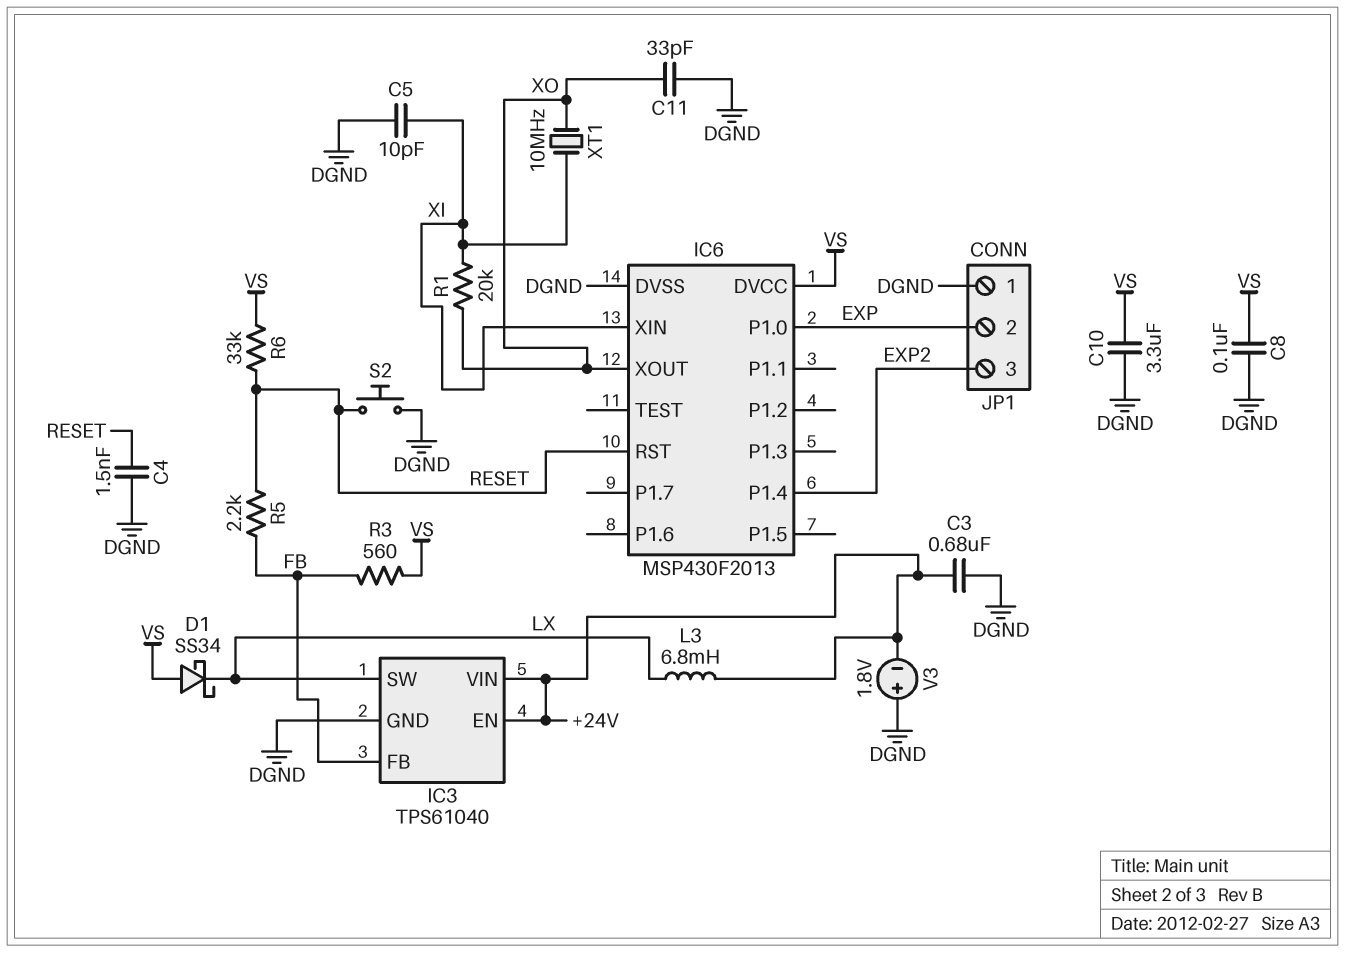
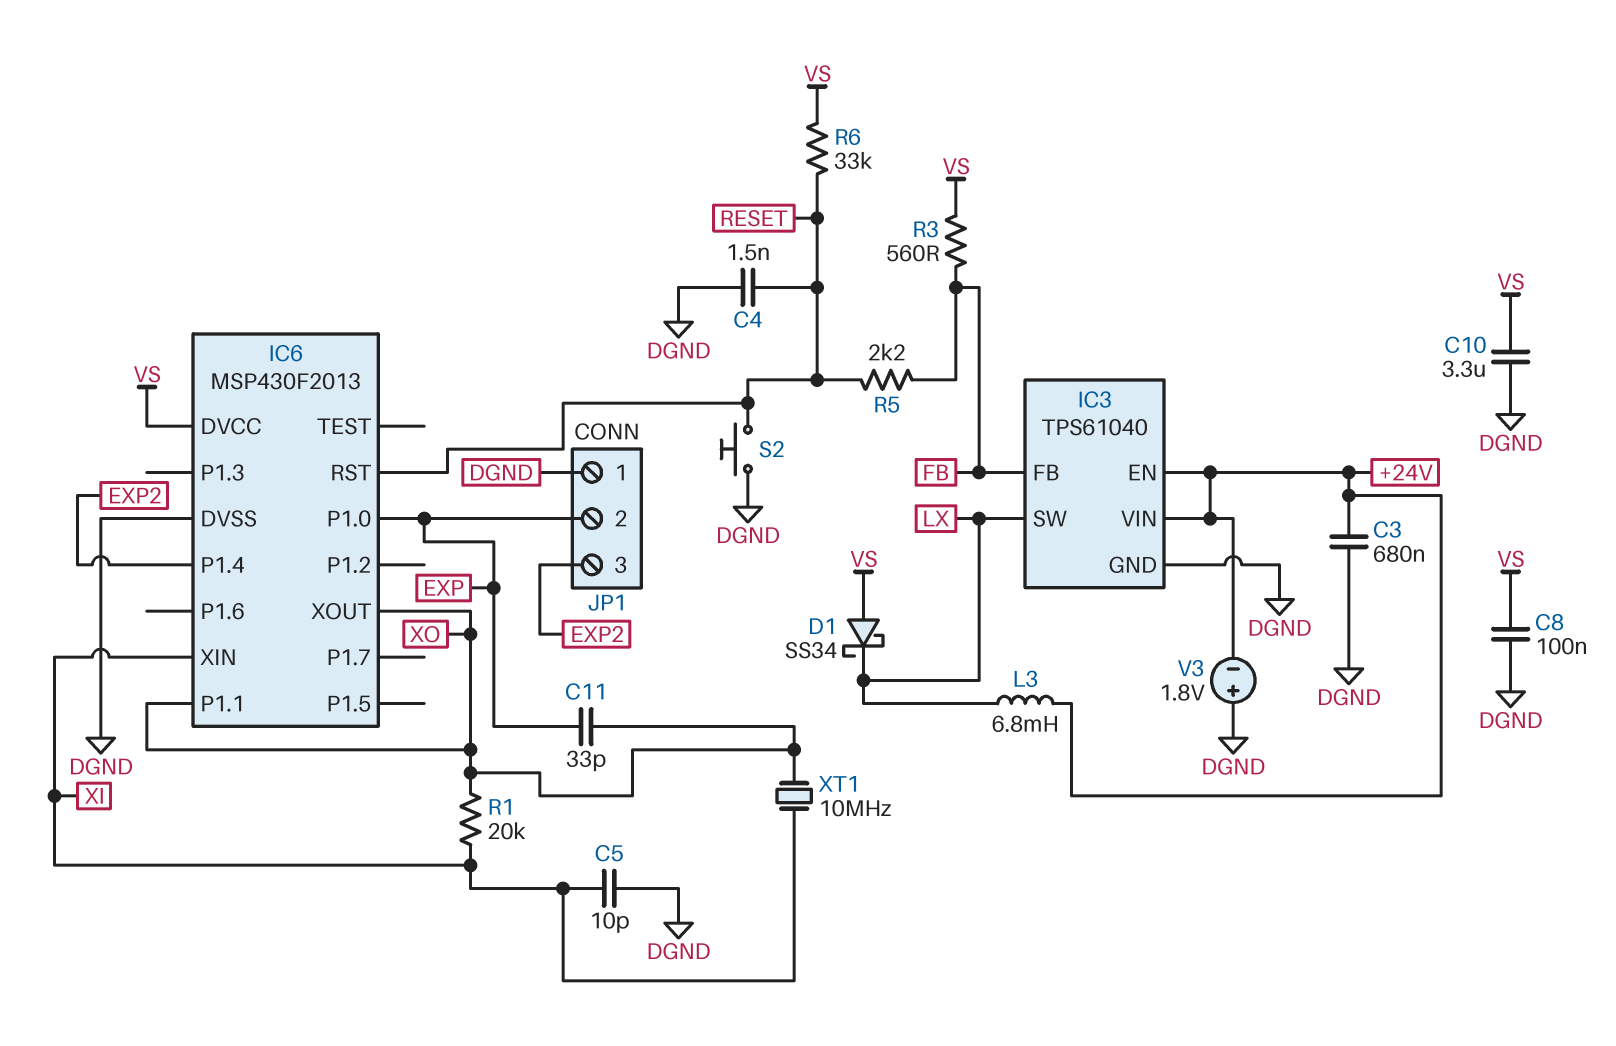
C11: 33pF (DGND, XO) -> 33pF (EXP, XO)
IC6 pin P1.1: none -> XO

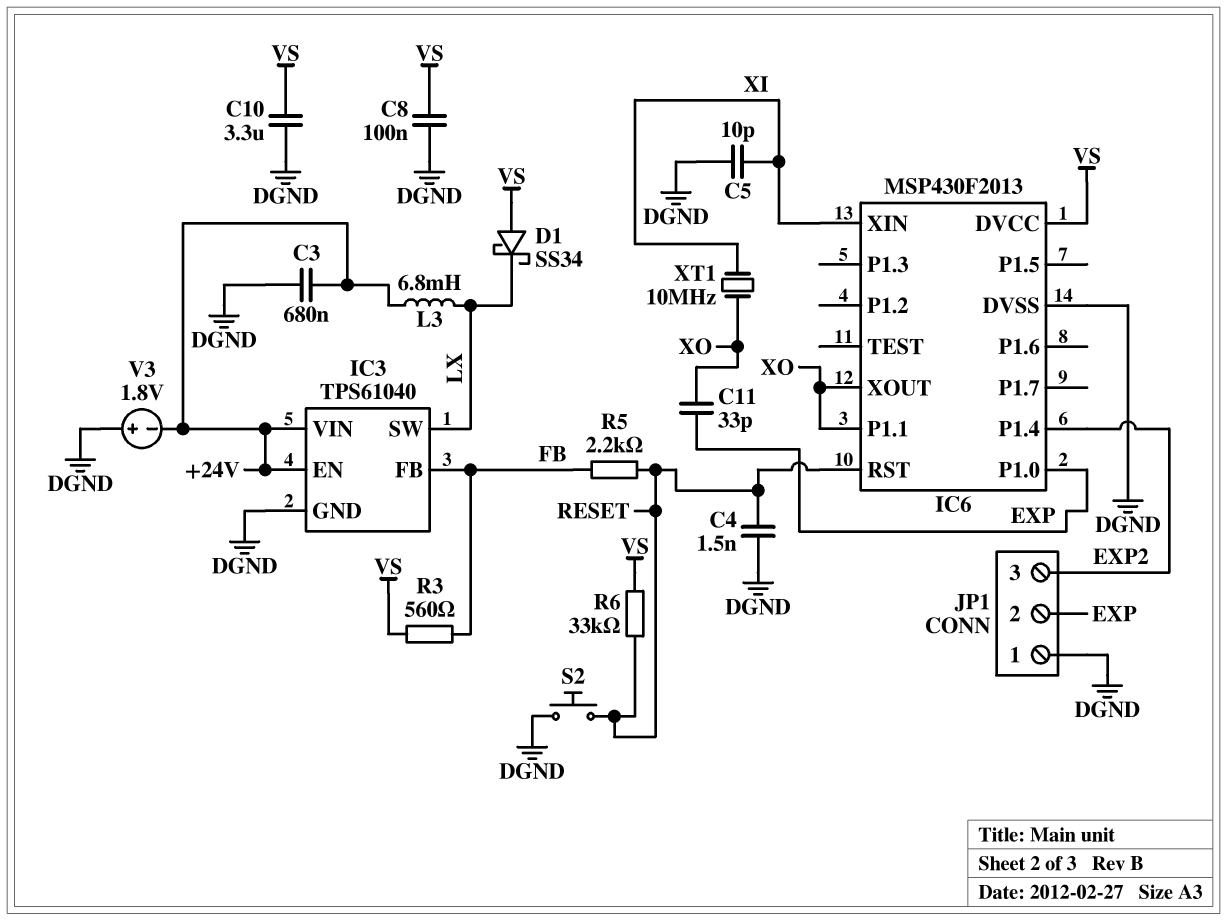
R1: 20k (XI, XO) -> none

